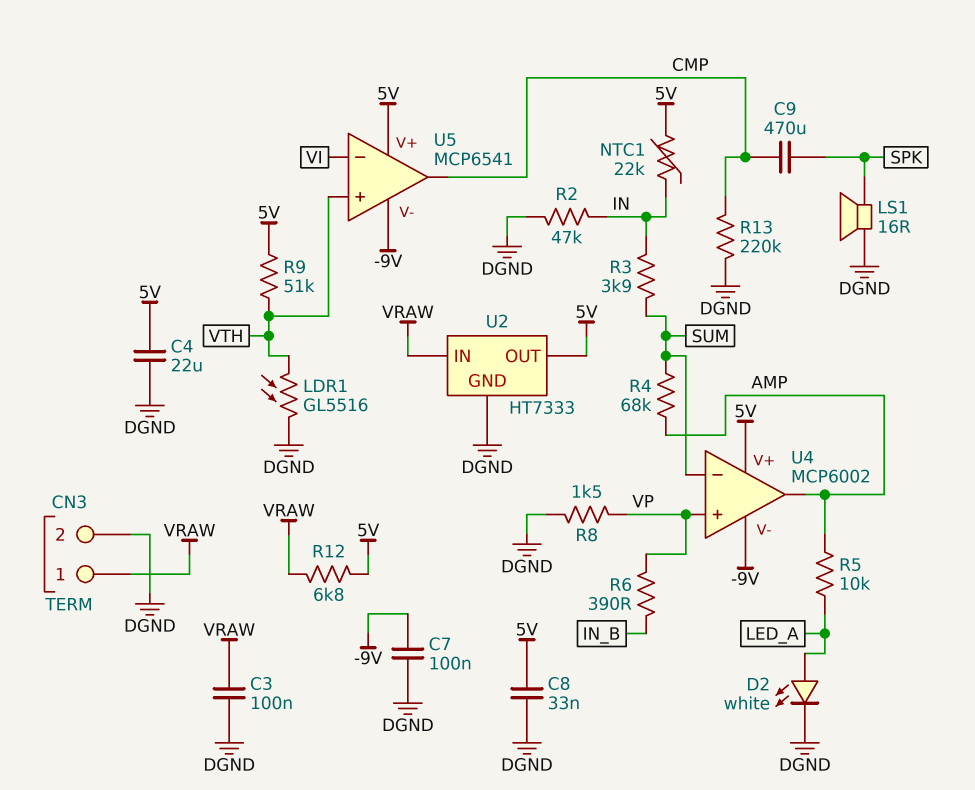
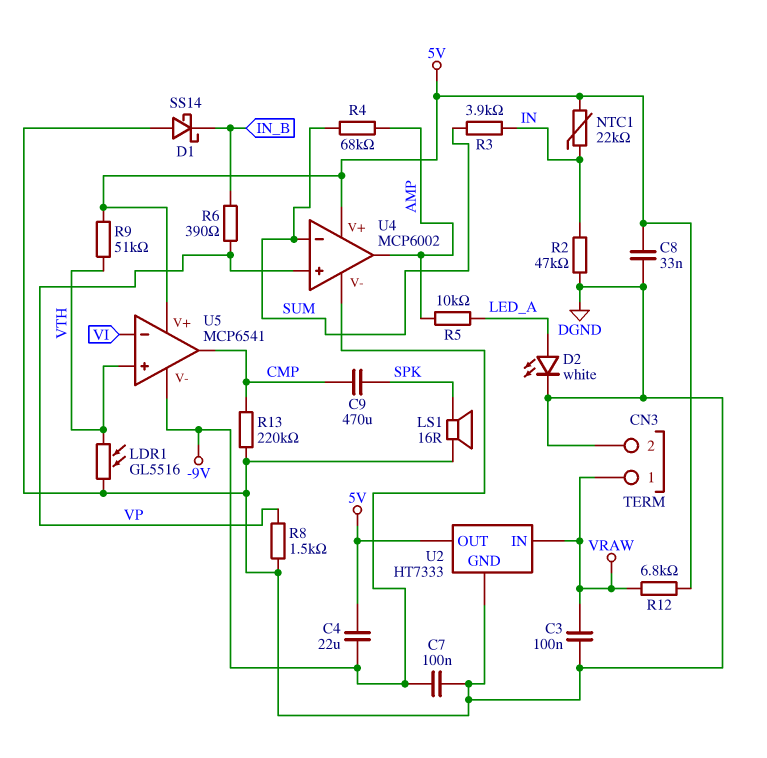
C4: 22uF (5V, DGND) -> 22uF (-9V, 5V)
D1: none -> schottky SS14 (A DGND, K IN_B)

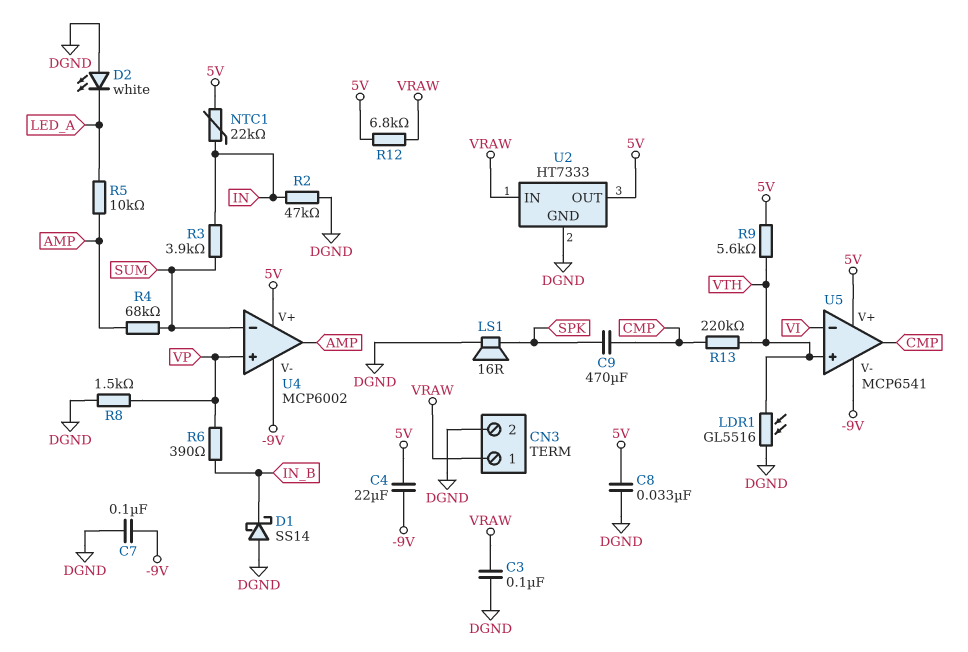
D2: LED white (A LED_A, K DGND) -> LED white (A DGND, K LED_A)
R9: 51k (5V, VTH) -> 5.6k (5V, VTH)
R13: 220k (CMP, DGND) -> 220k (CMP, VTH)

